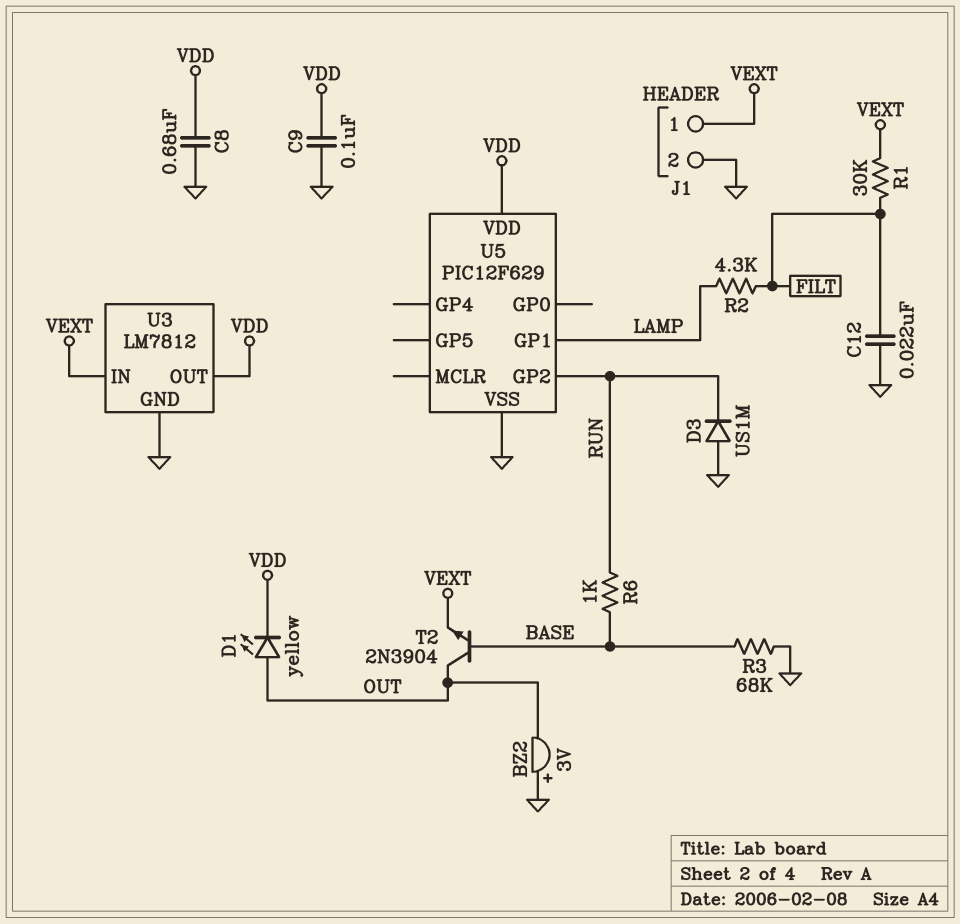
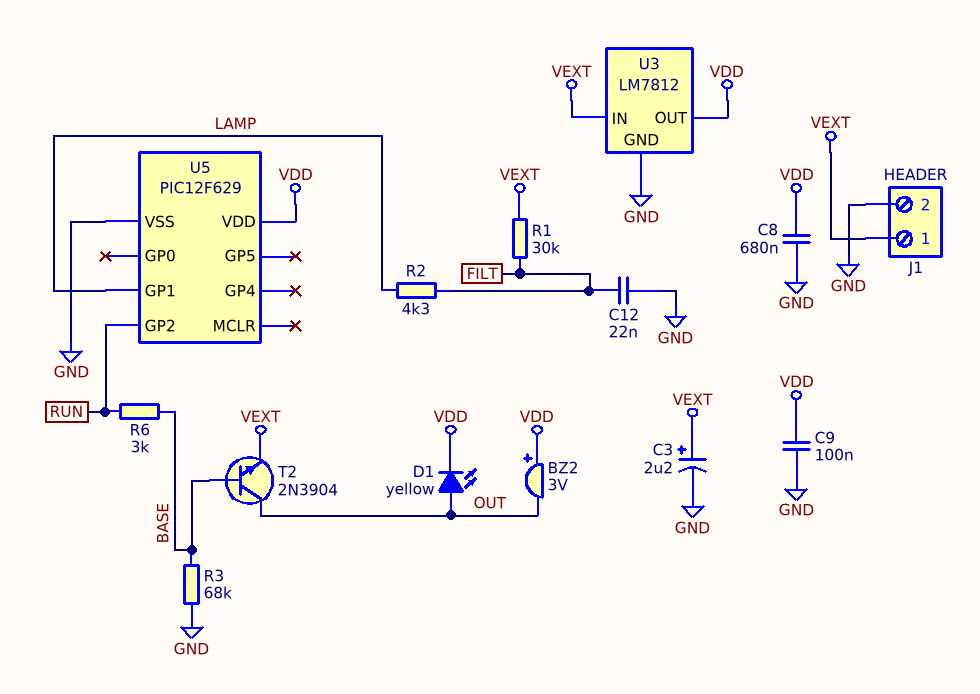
BZ2: buzzer 3V (plus GND, minus OUT) -> buzzer 3V (plus VDD, minus OUT)
C3: none -> 2.2uF (plus VEXT, minus GND)
D3: diode US1M (A GND, K RUN) -> none
R6: 1k (BASE, RUN) -> 3k (BASE, RUN)

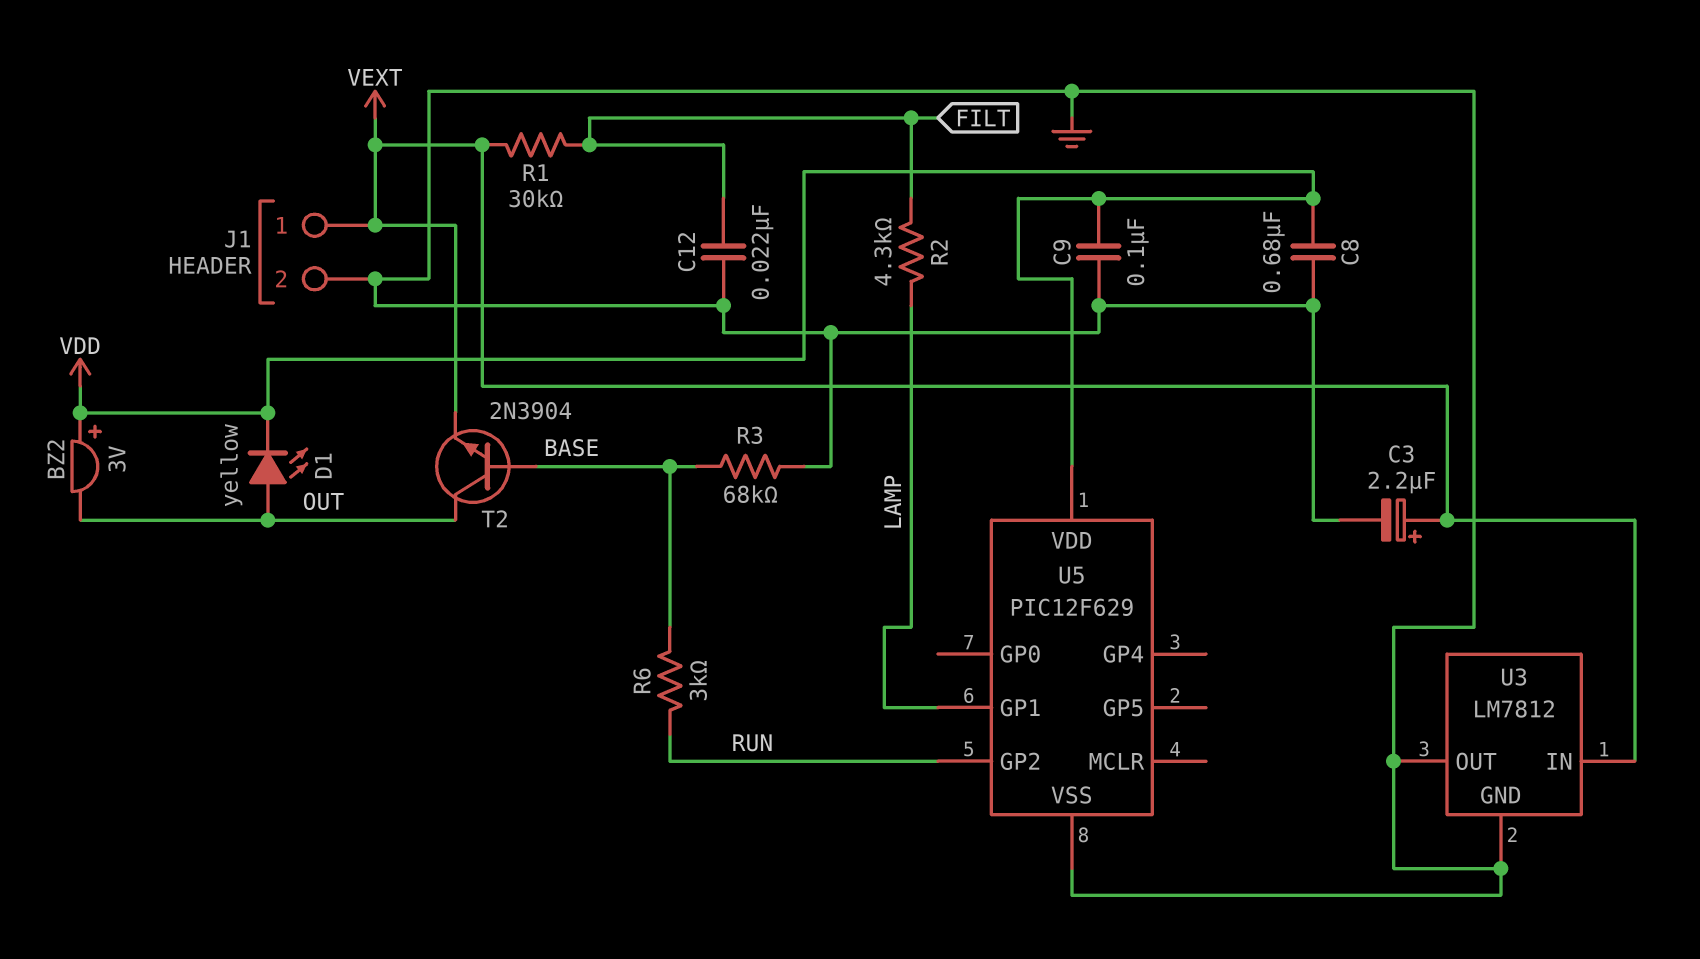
U3 pin OUT: VDD -> GND

